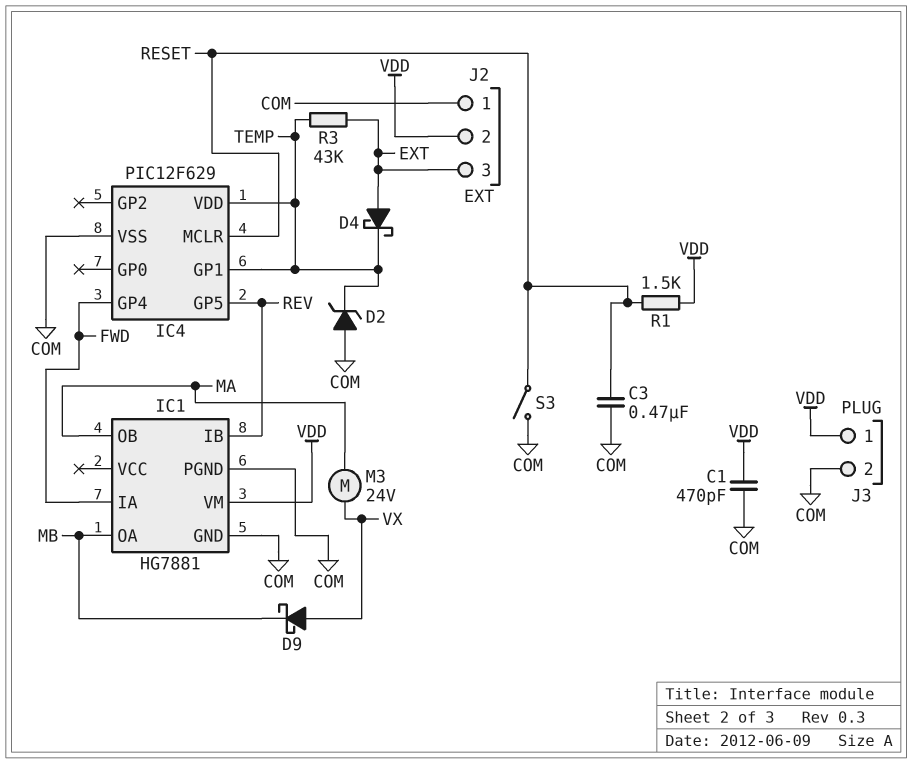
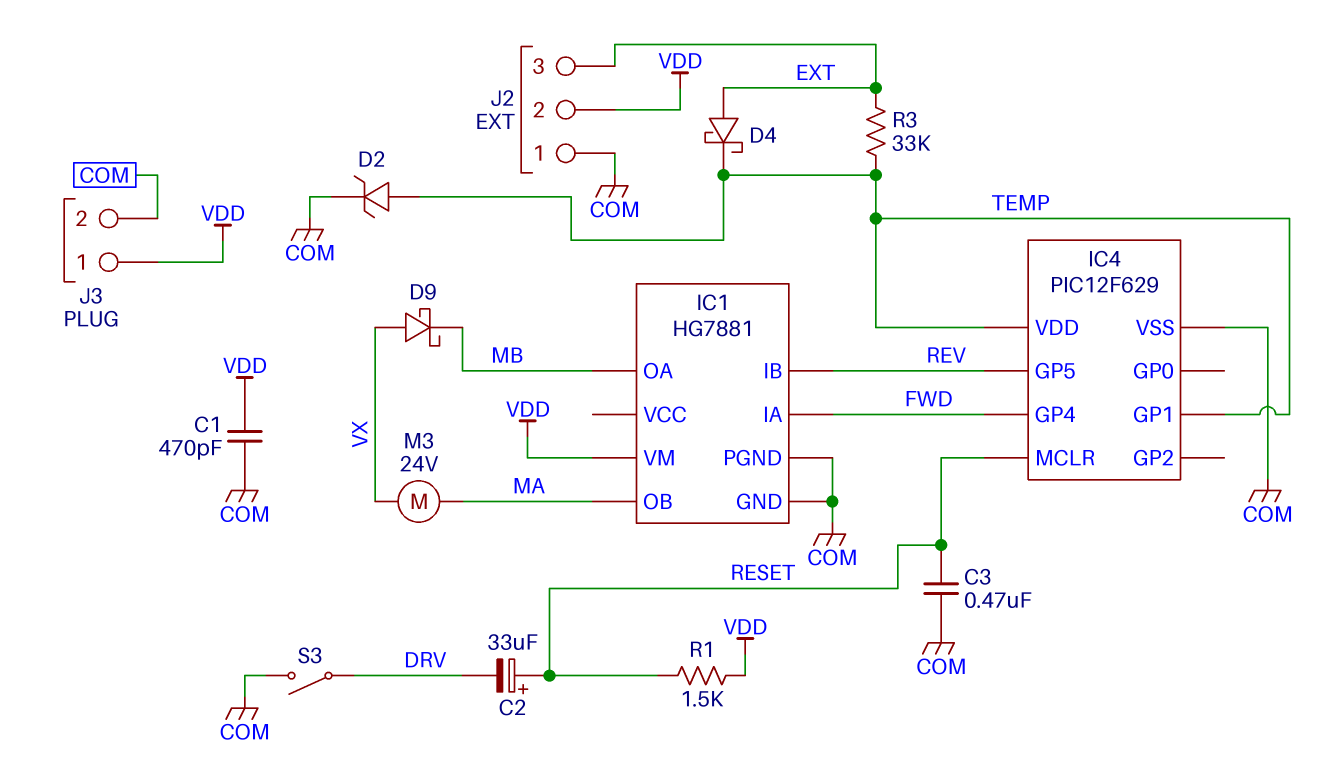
C2: none -> 33uF (plus RESET, minus DRV)
D2: zener (A COM, K TEMP) -> zener (A TEMP, K COM)
R3: 43k (EXT, TEMP) -> 33k (EXT, TEMP)
S3: switch (COM, RESET) -> switch (COM, DRV)

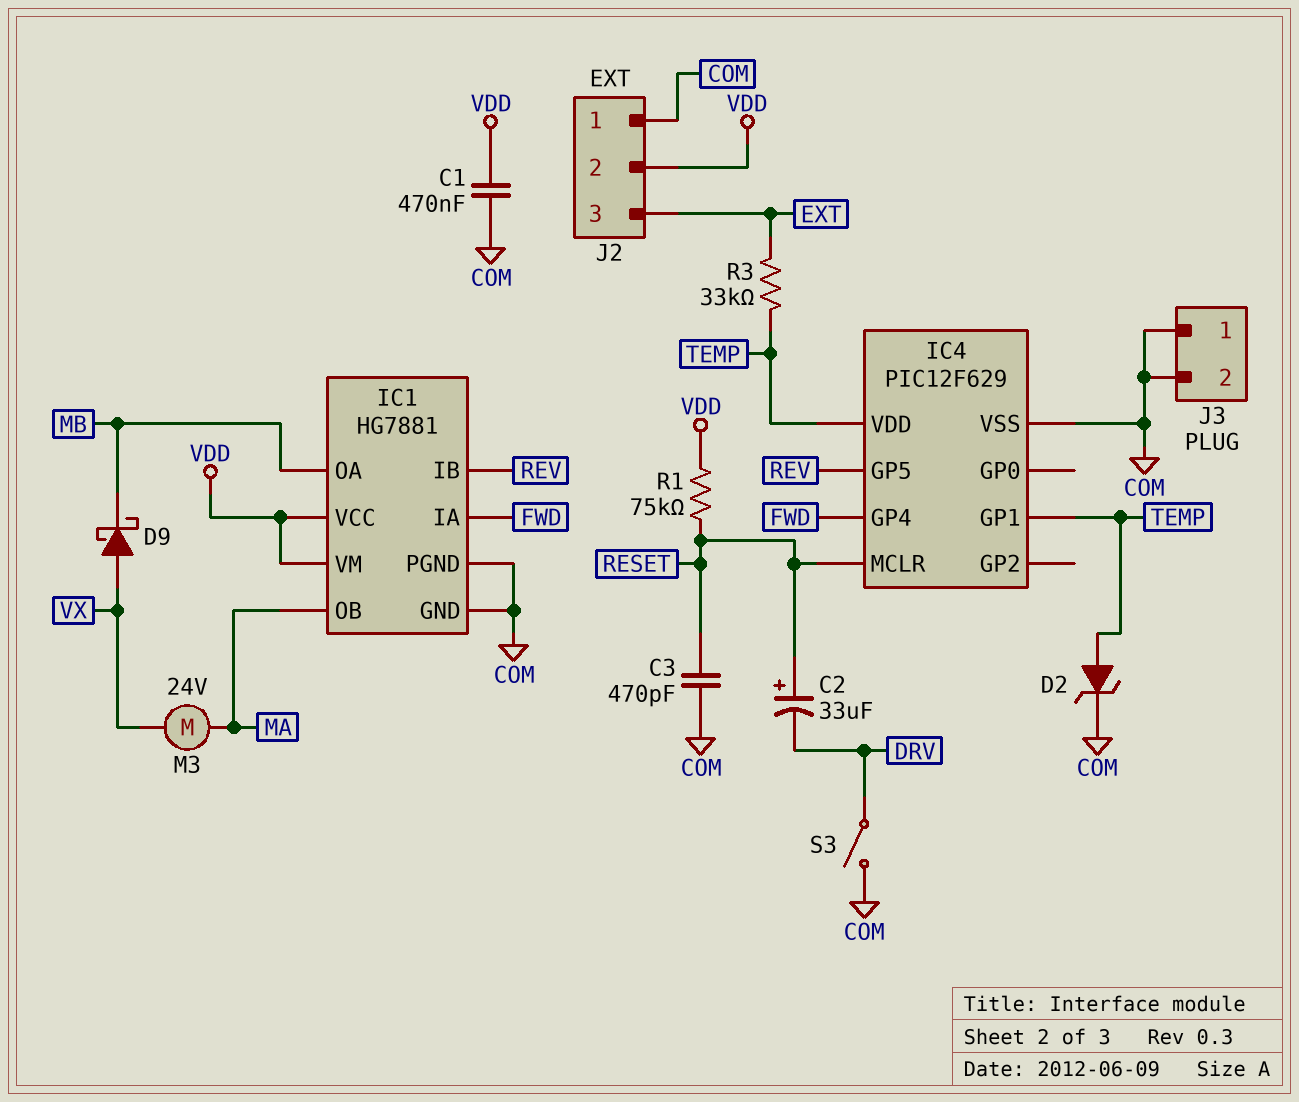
C1: 470pF (COM, VDD) -> 470nF (COM, VDD)
C3: 470nF (COM, RESET) -> 470pF (COM, RESET)
D4: schottky (A EXT, K TEMP) -> none
IC1 pin VCC: none -> VDD
J3 pin 1: VDD -> COM
R1: 1.5k (RESET, VDD) -> 75k (RESET, VDD)

